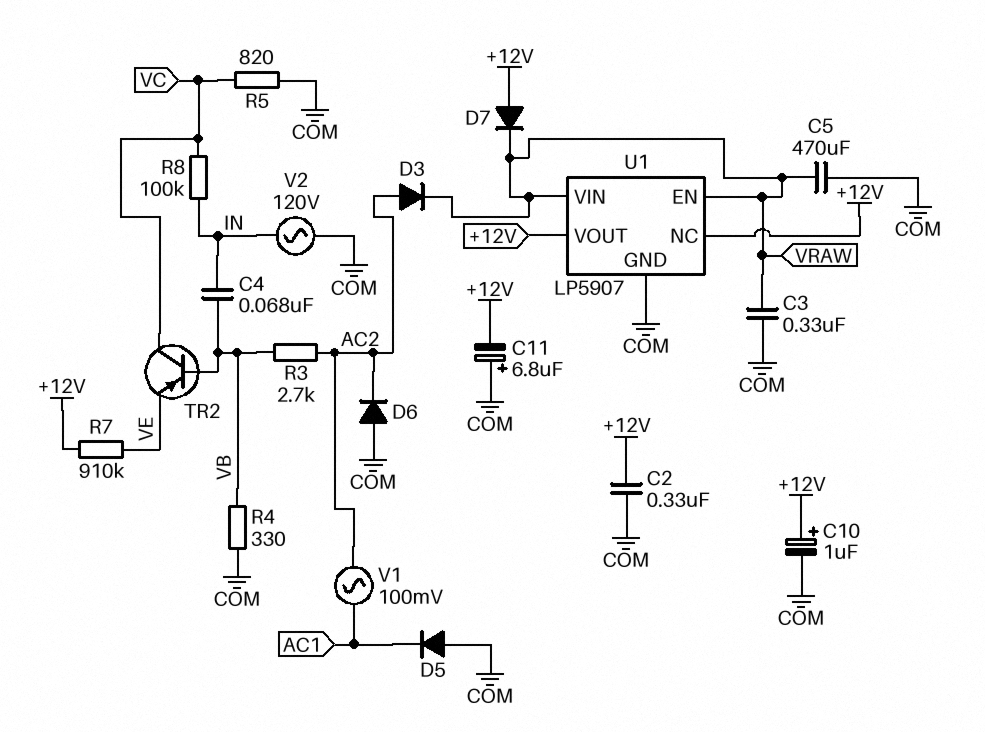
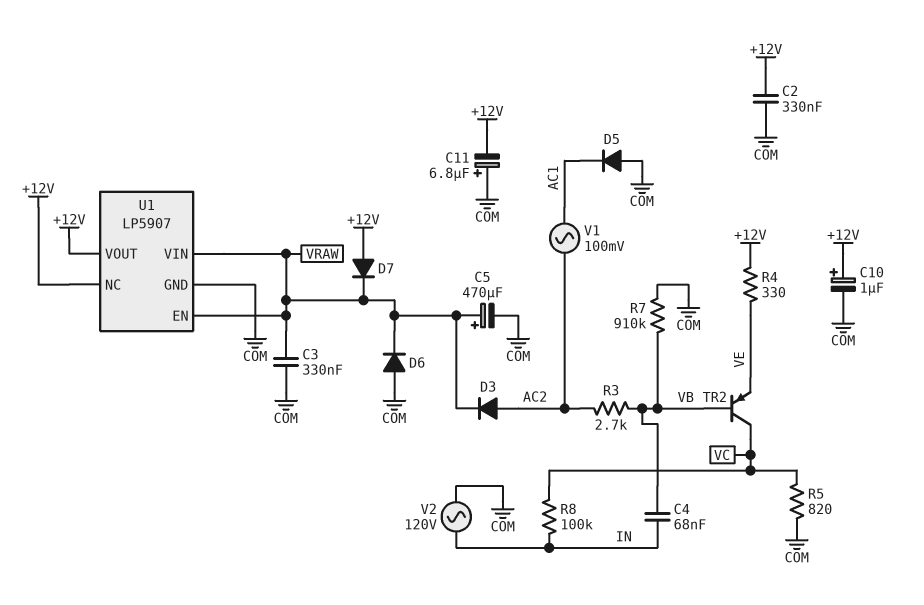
C5: 470uF (COM, VRAW) -> 470uF (plus VRAW, minus COM)
D6: diode (A COM, K AC2) -> diode (A COM, K VRAW)
R4: 330 (COM, VB) -> 330 (+12V, VE)
R7: 910k (+12V, VE) -> 910k (COM, VB)

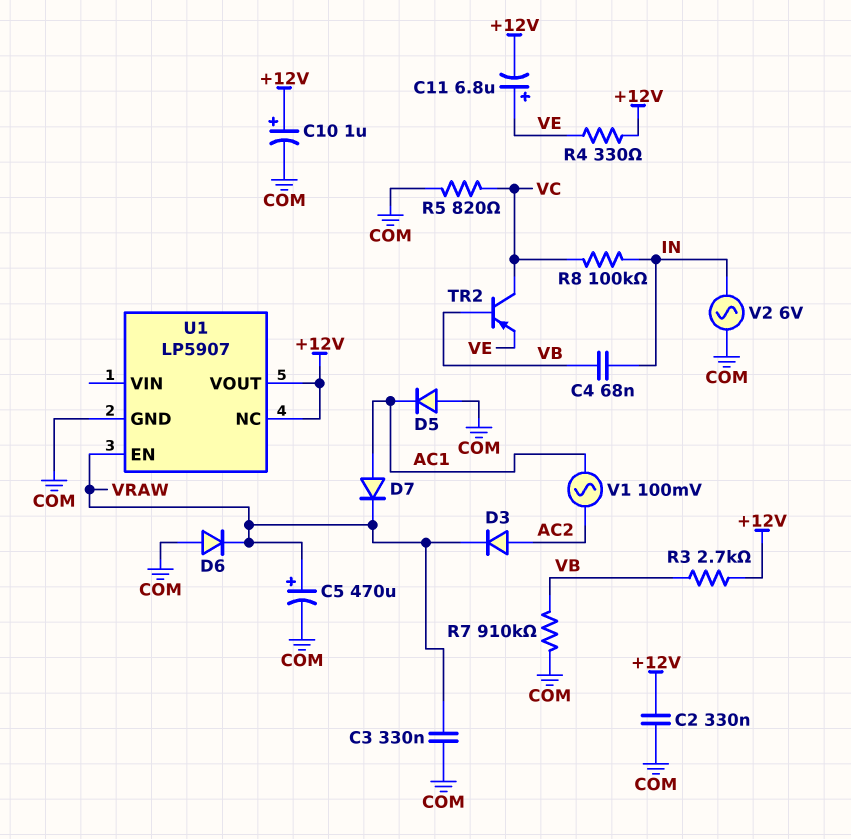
C11: 6.8uF (plus COM, minus +12V) -> 6.8uF (plus VE, minus +12V)
D7: diode (A +12V, K VRAW) -> diode (A AC1, K VRAW)
R3: 2.7k (AC2, VB) -> 2.7k (+12V, VB)
U1 pin VIN: VRAW -> none
V2: AC 120V (COM, IN) -> AC 6V (COM, IN)

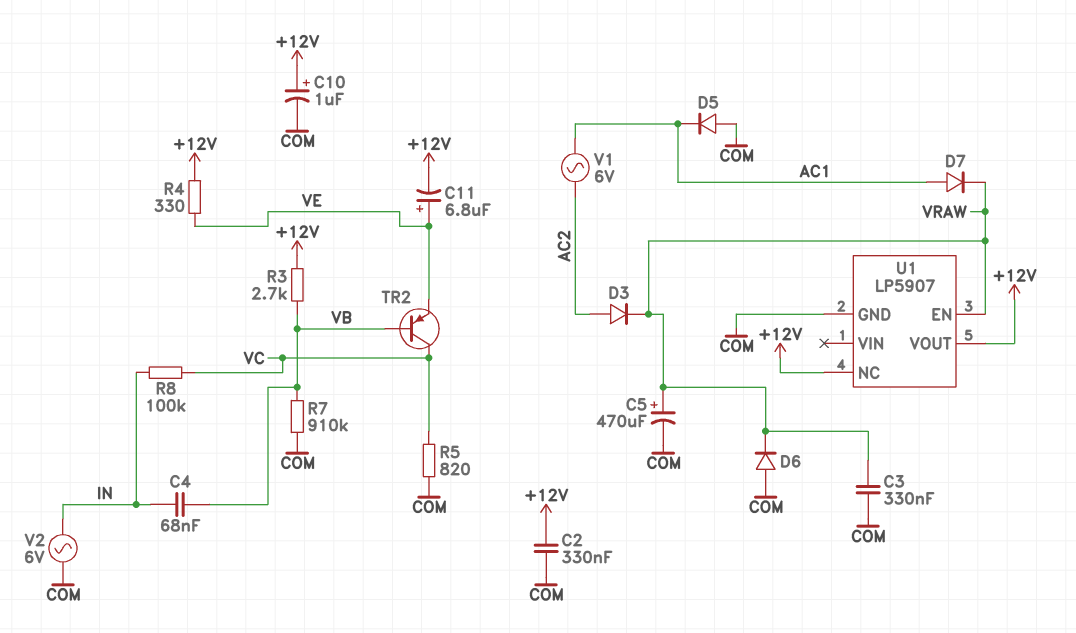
V1: AC 100mV (AC1, AC2) -> AC 6V (AC1, AC2)

